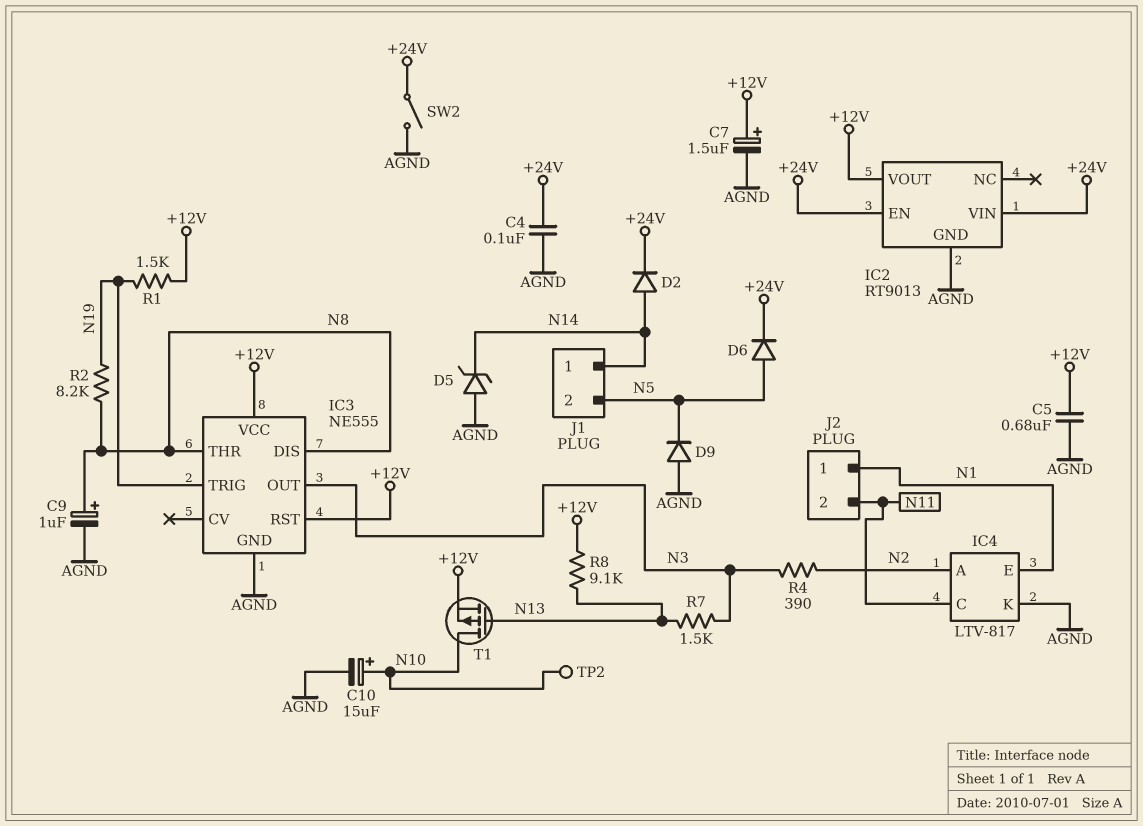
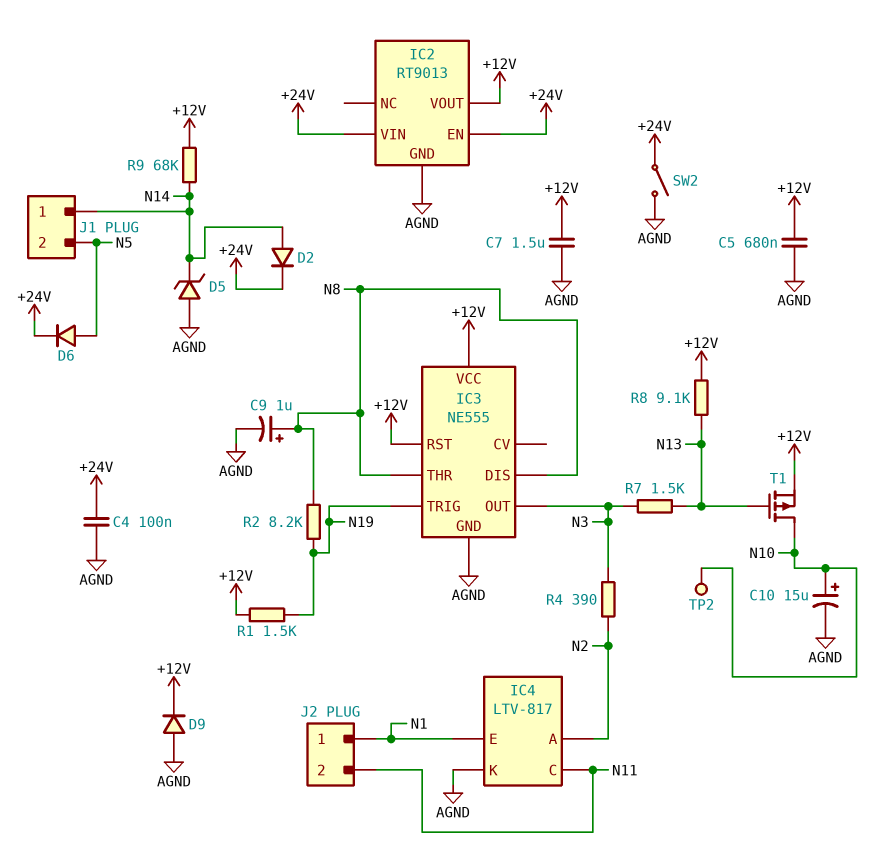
C7: 1.5uF (plus +12V, minus AGND) -> 1.5uF (+12V, AGND)
D9: diode (A AGND, K N5) -> diode (A AGND, K +12V)
R9: none -> 68k (+12V, N14)

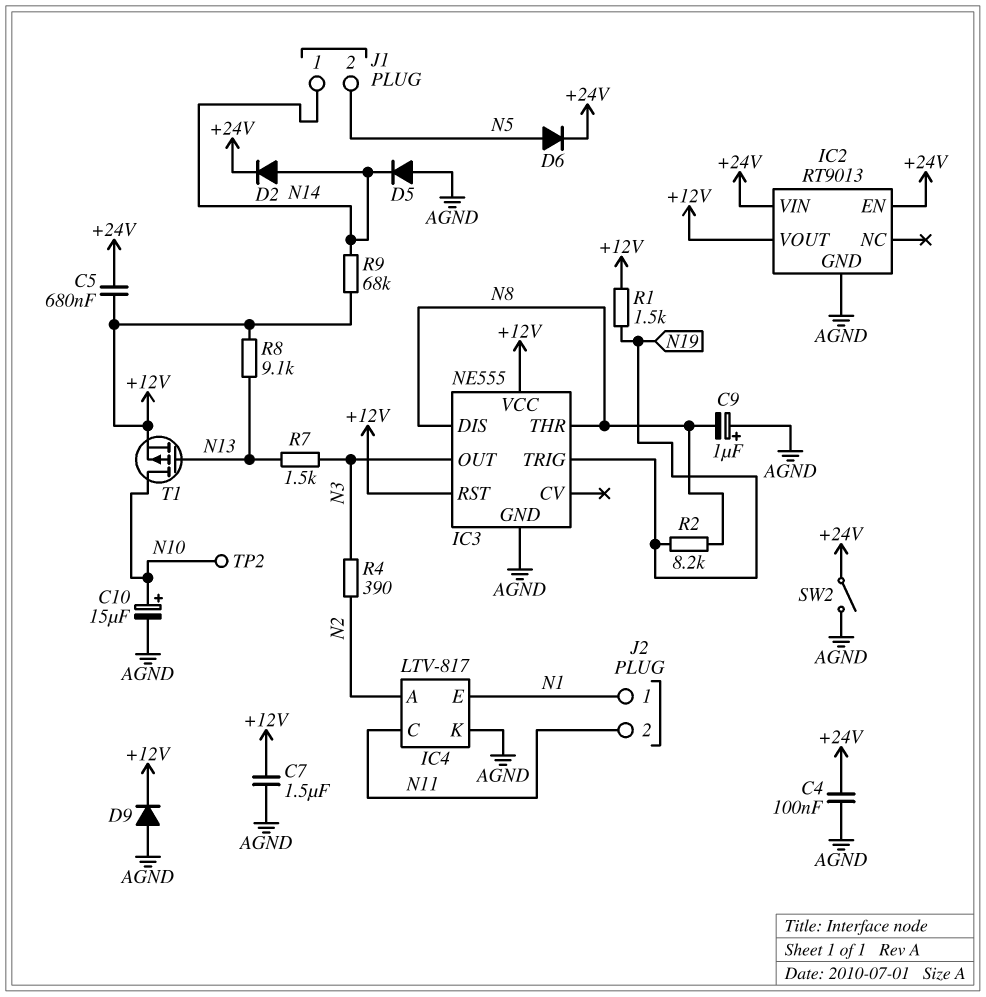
C5: 680nF (+12V, AGND) -> 680nF (+12V, +24V)
C9: 1uF (plus N8, minus AGND) -> 1uF (plus AGND, minus N8)
D5: zener (A AGND, K N14) -> diode (A AGND, K N14)

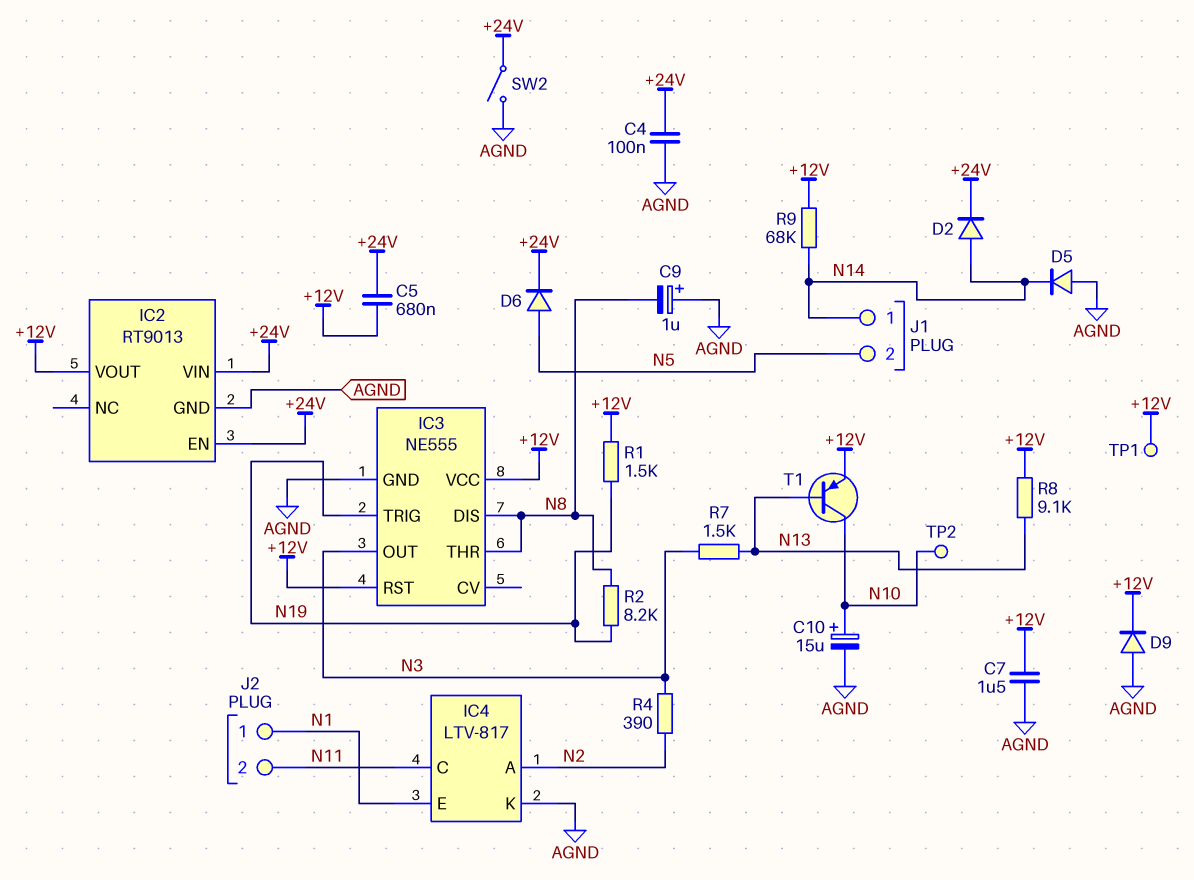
T1: PMOS (G N13, D N10, S +12V) -> PNP (B N13, C N10, E +12V)
TP1: none -> test point (+12V)

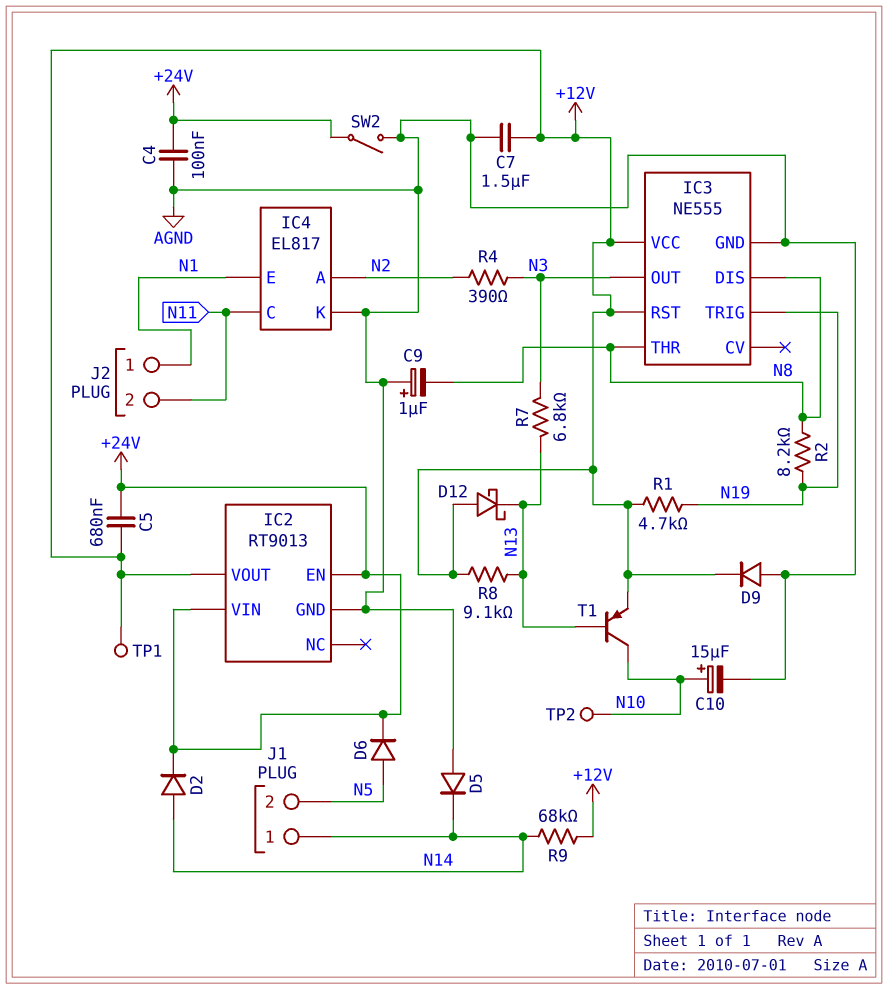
D12: none -> schottky (A +12V, K N13)
IC4: LTV-817 -> EL817
R1: 1.5k (+12V, N19) -> 4.7k (+12V, N19)
R7: 1.5k (N3, N13) -> 6.8k (N3, N13)

